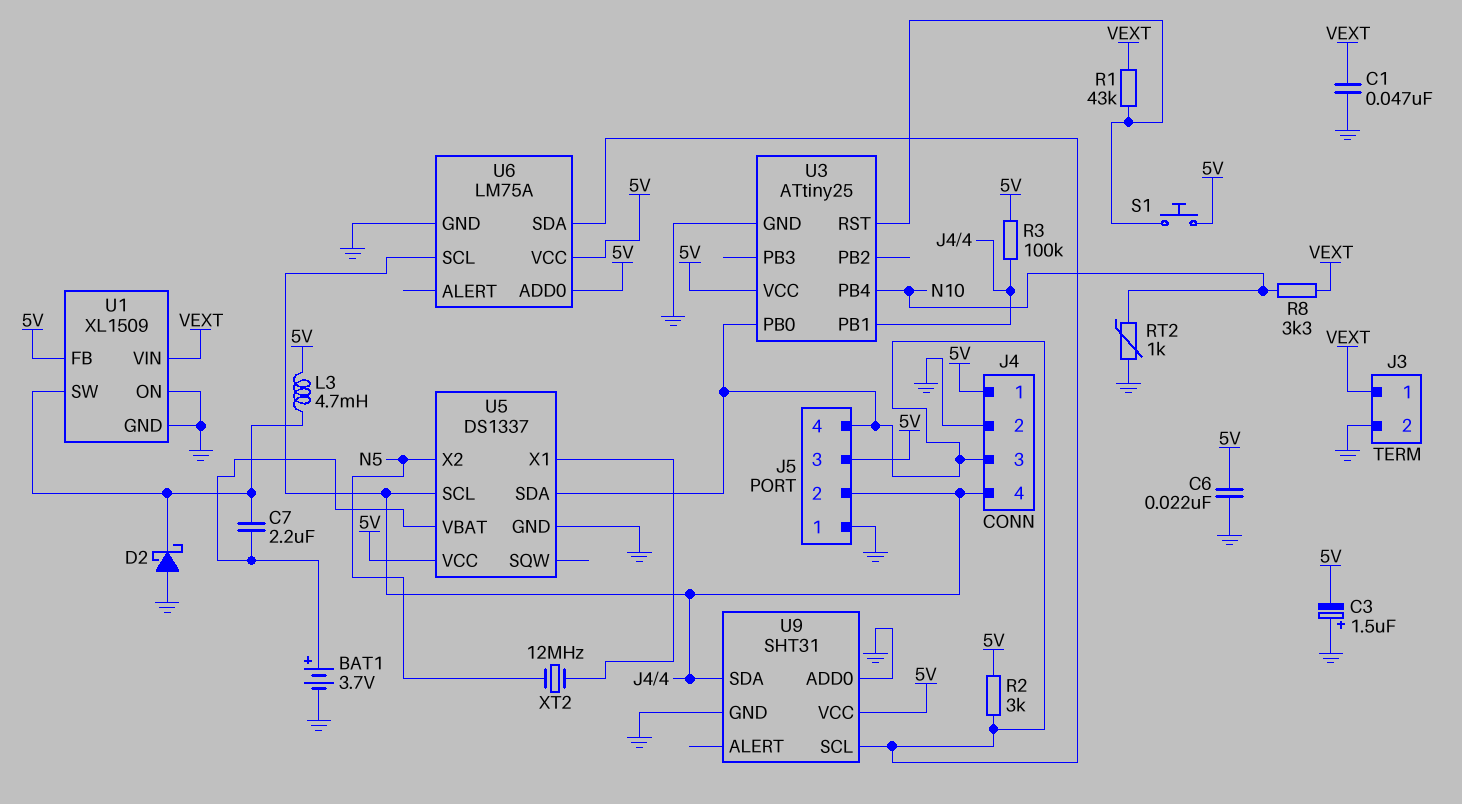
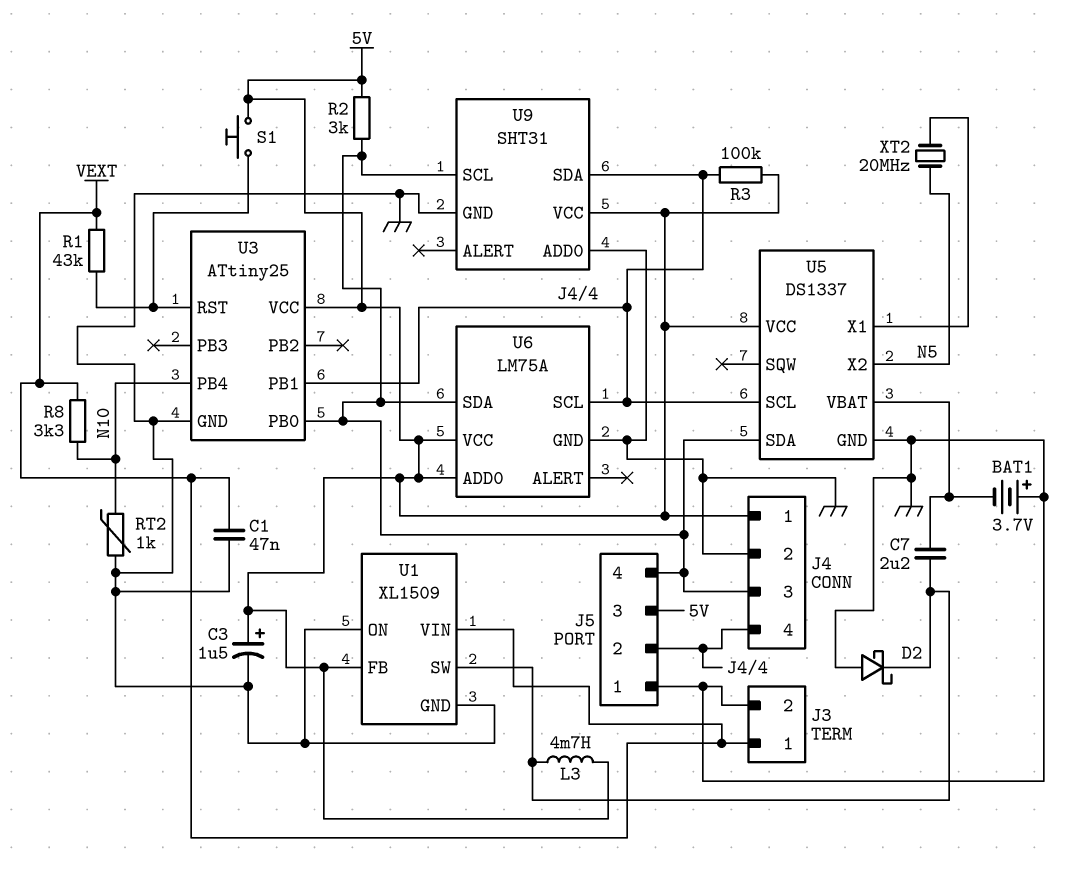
BAT1: 3.7V (plus U5/VBAT, minus GND) -> 3.7V (plus GND, minus U5/VBAT)
C3: 1.5uF (plus GND, minus 5V) -> 1.5uF (plus 5V, minus GND)
C6: 22nF (5V, GND) -> none
XT2: 12MHz (N5, U5/X1) -> 20MHz (N5, U5/X1)

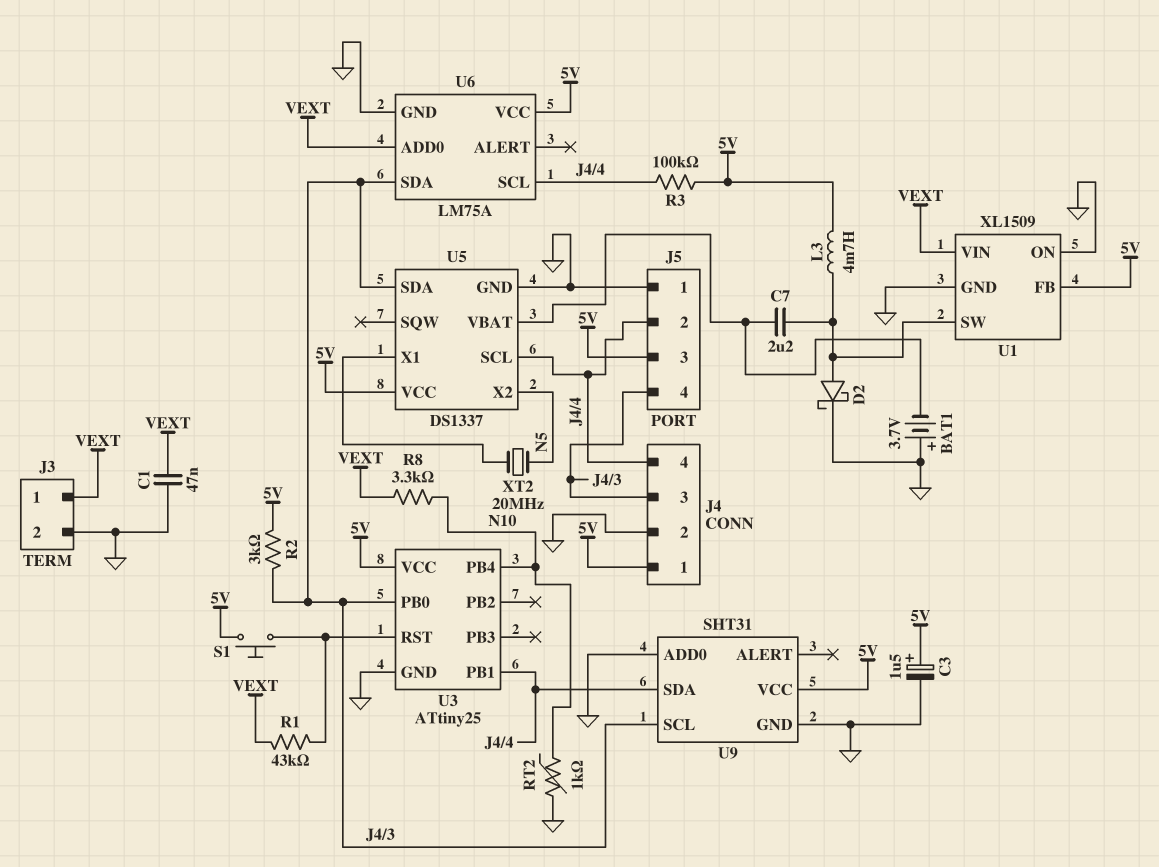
D2: schottky (A GND, K U1/SW) -> schottky (A U1/SW, K GND)
U6 pin ADD0: 5V -> VEXT

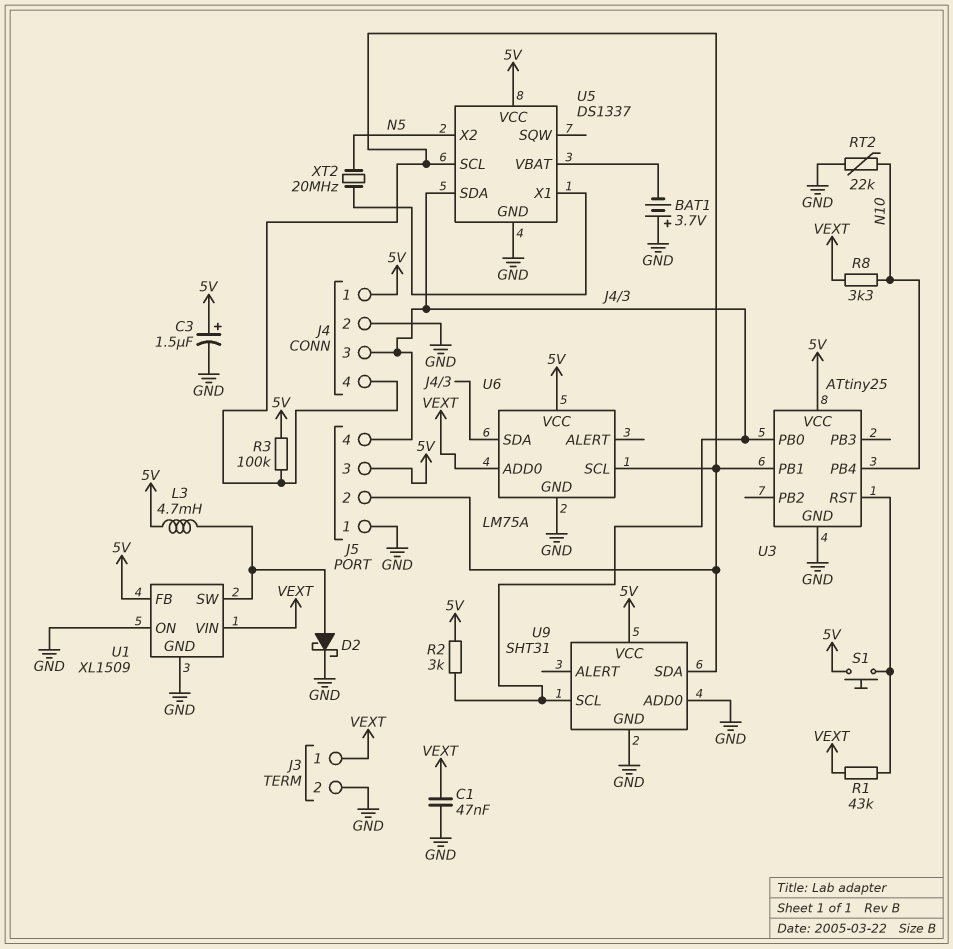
C7: 2.2uF (U1/SW, U5/VBAT) -> none
RT2: 1k (GND, N10) -> 22k (GND, N10)

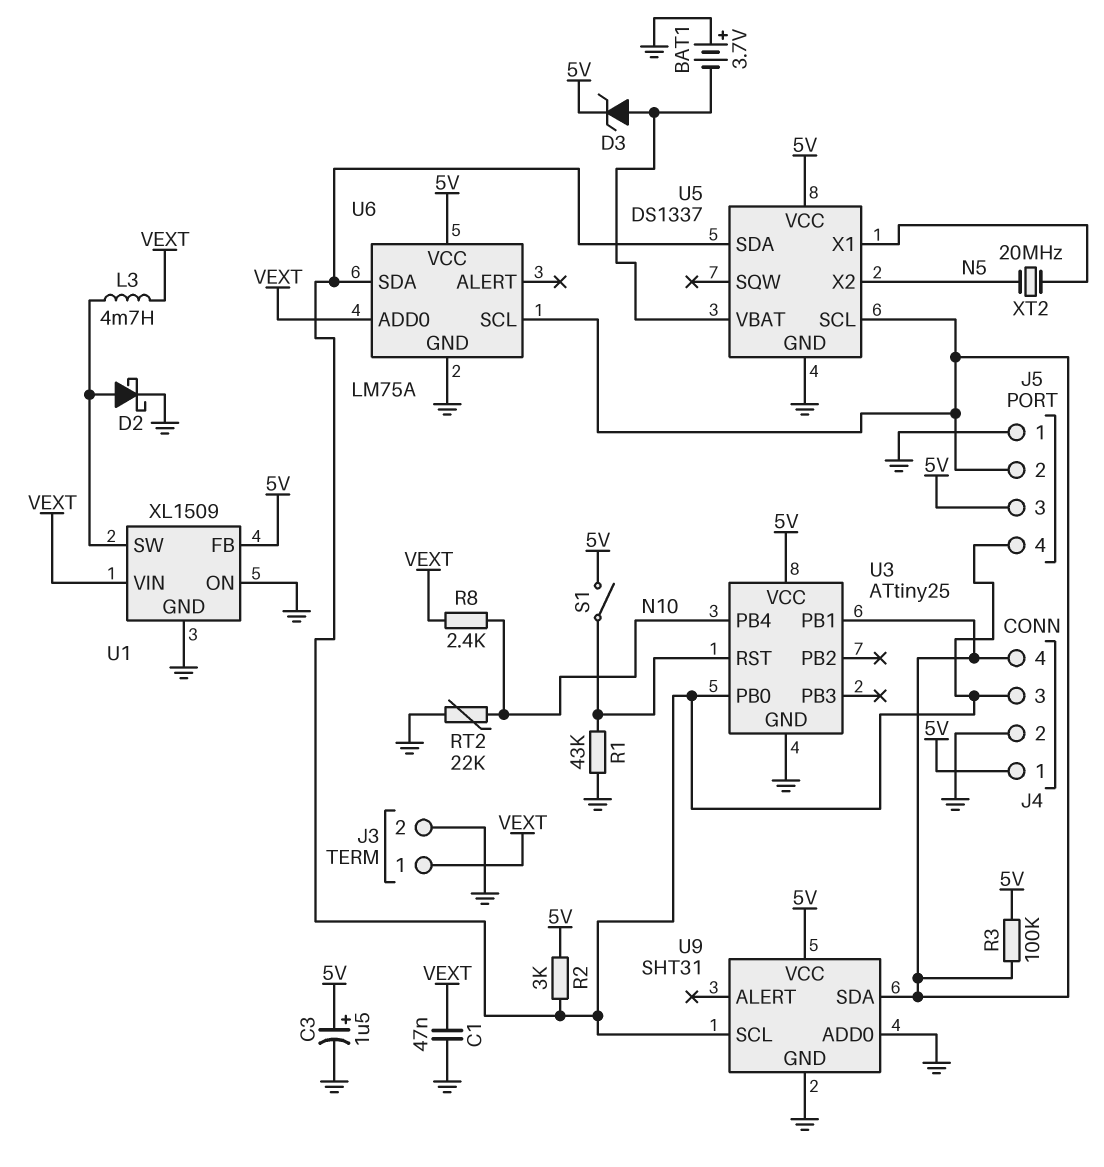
D3: none -> zener (A U5/VBAT, K 5V)
L3: 4.7mH (5V, U1/SW) -> 4.7mH (U1/SW, VEXT)
R1: 43k (U3/RST, VEXT) -> 43k (GND, U3/RST)
R8: 3.3k (N10, VEXT) -> 2.4k (N10, VEXT)
S1: button (5V, U3/RST) -> switch (5V, U3/RST)

